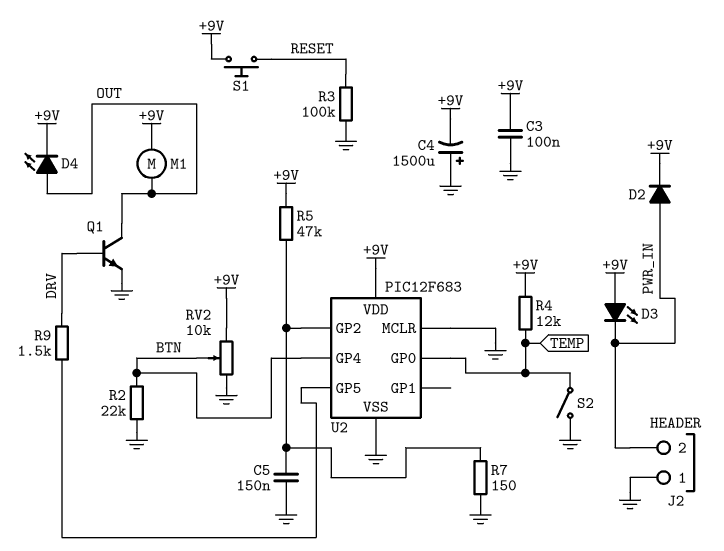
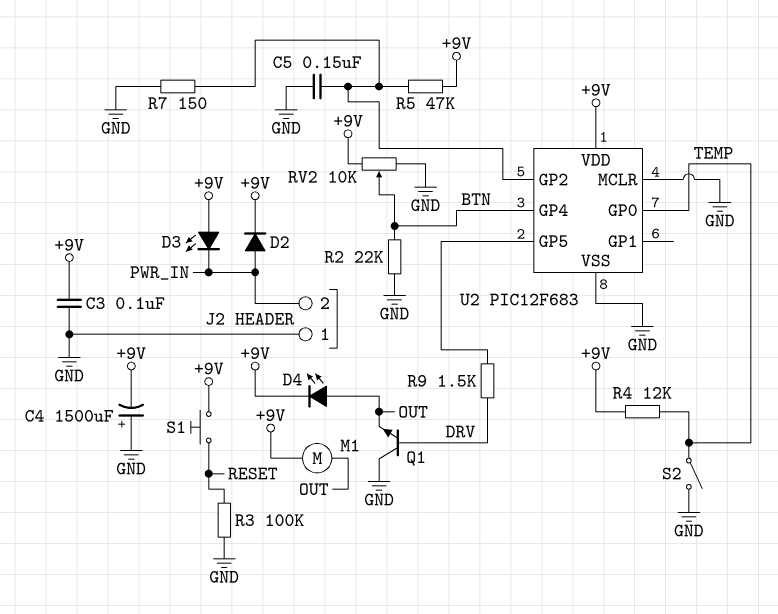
Q1: NPN (B DRV, C OUT, E GND) -> NPN (B DRV, C GND, E OUT)

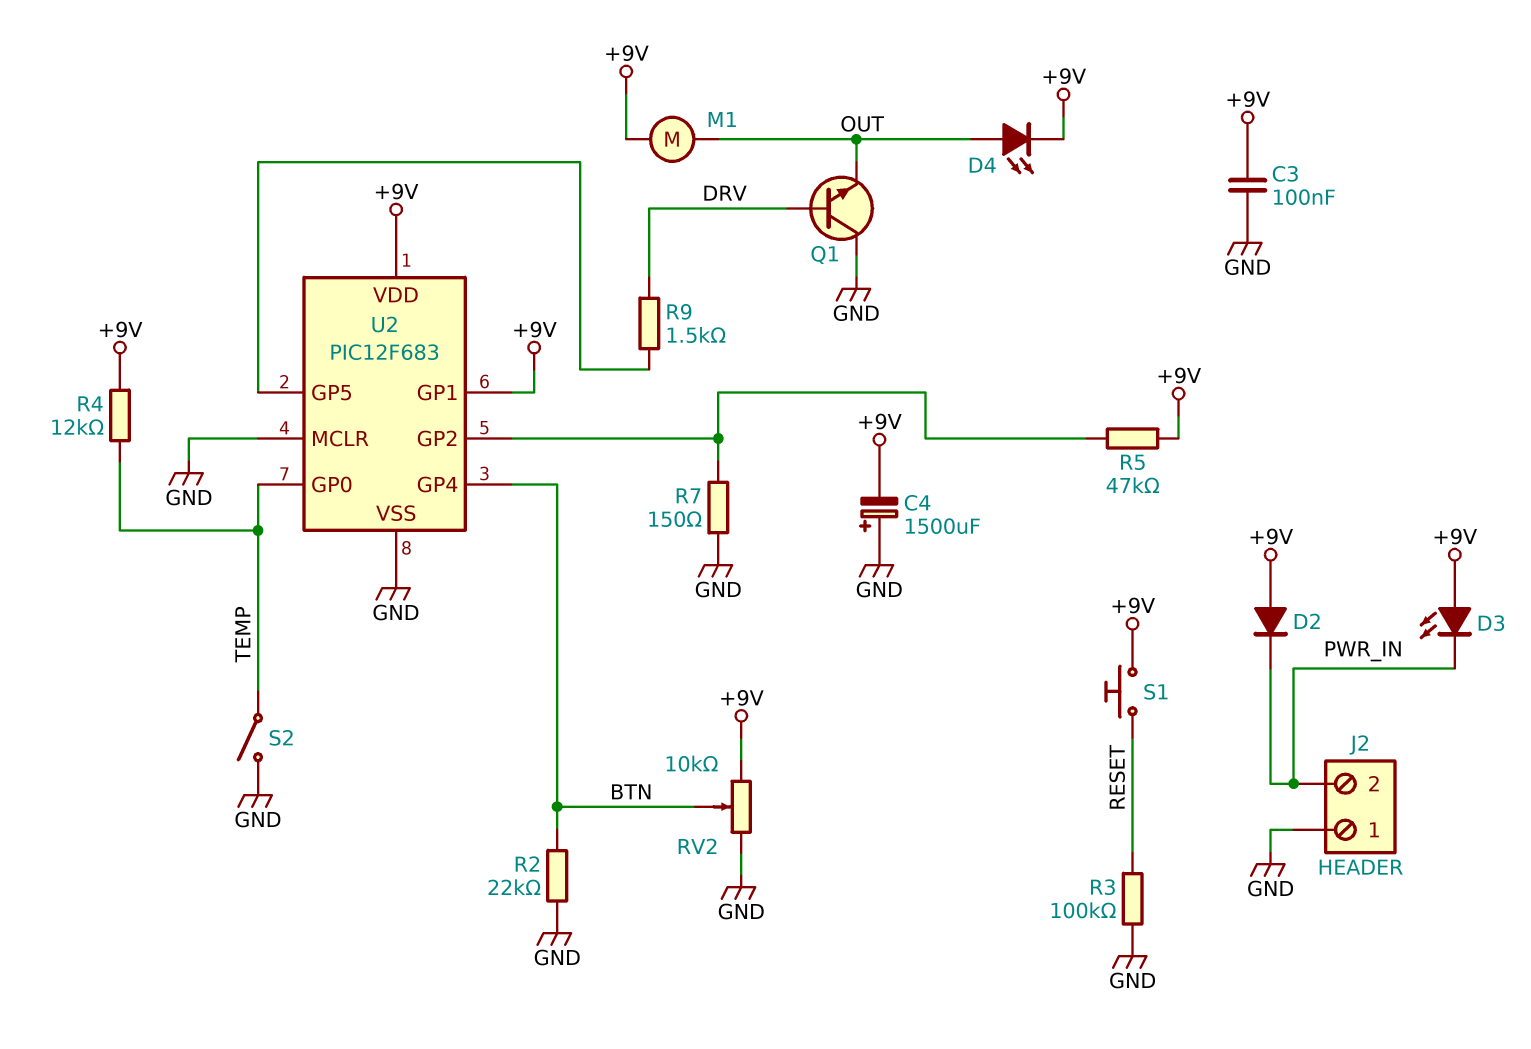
C5: 150nF (GND, U2/GP2) -> none
D2: diode (A PWR_IN, K +9V) -> diode (A +9V, K PWR_IN)
U2 pin GP1: none -> +9V

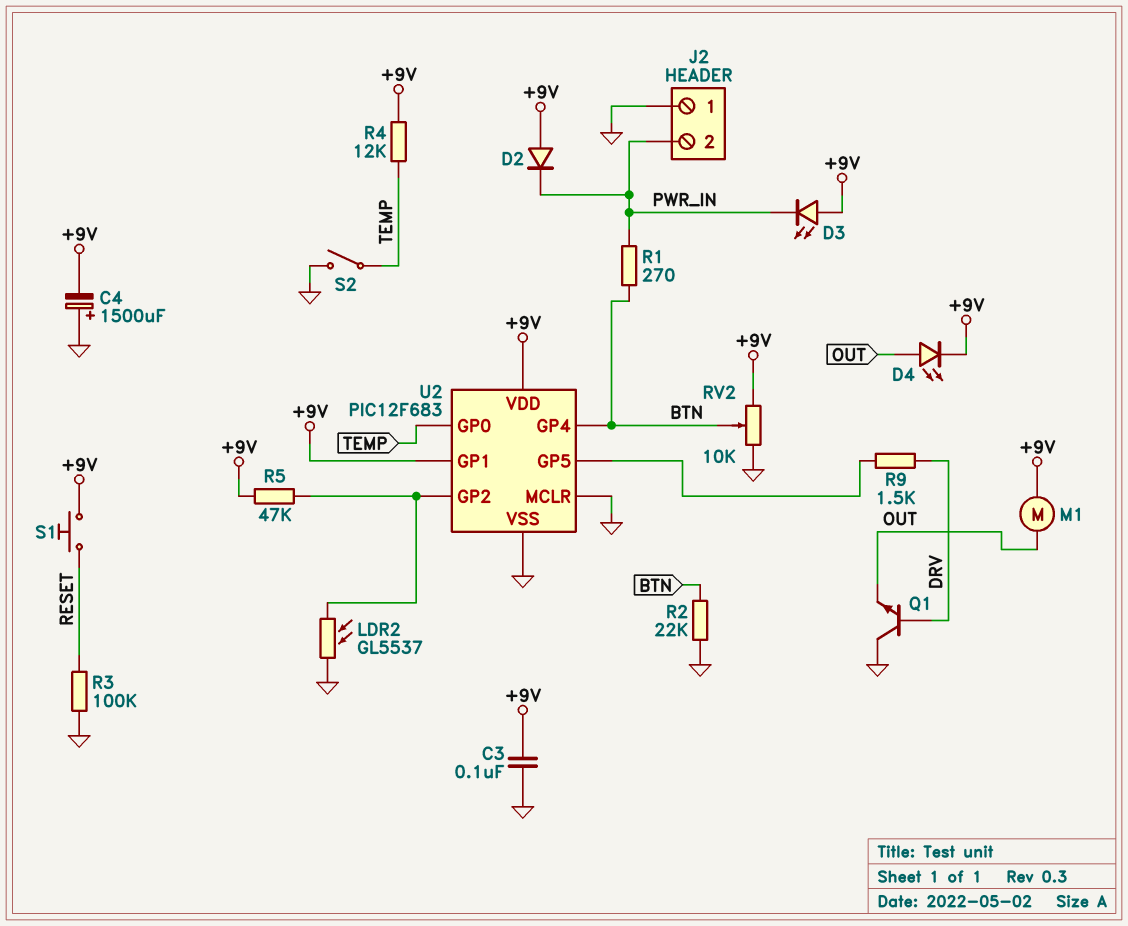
LDR2: none -> GL5537 (GND, U2/GP2)
R1: none -> 270 (BTN, PWR_IN)
R7: 150 (GND, U2/GP2) -> none

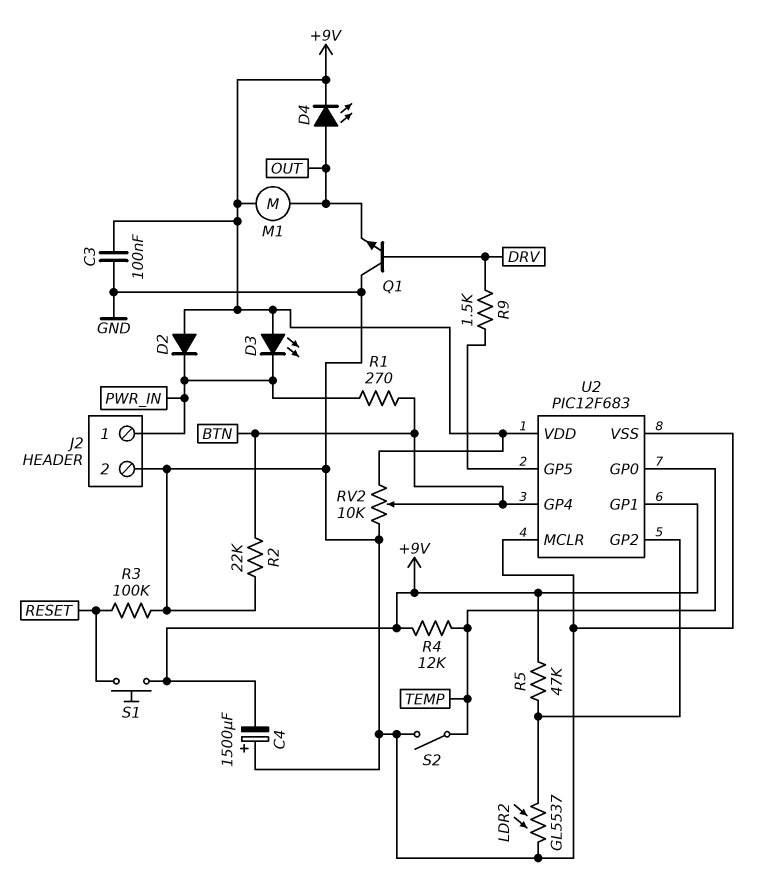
J2 pin 1: GND -> PWR_IN
J2 pin 2: PWR_IN -> GND

